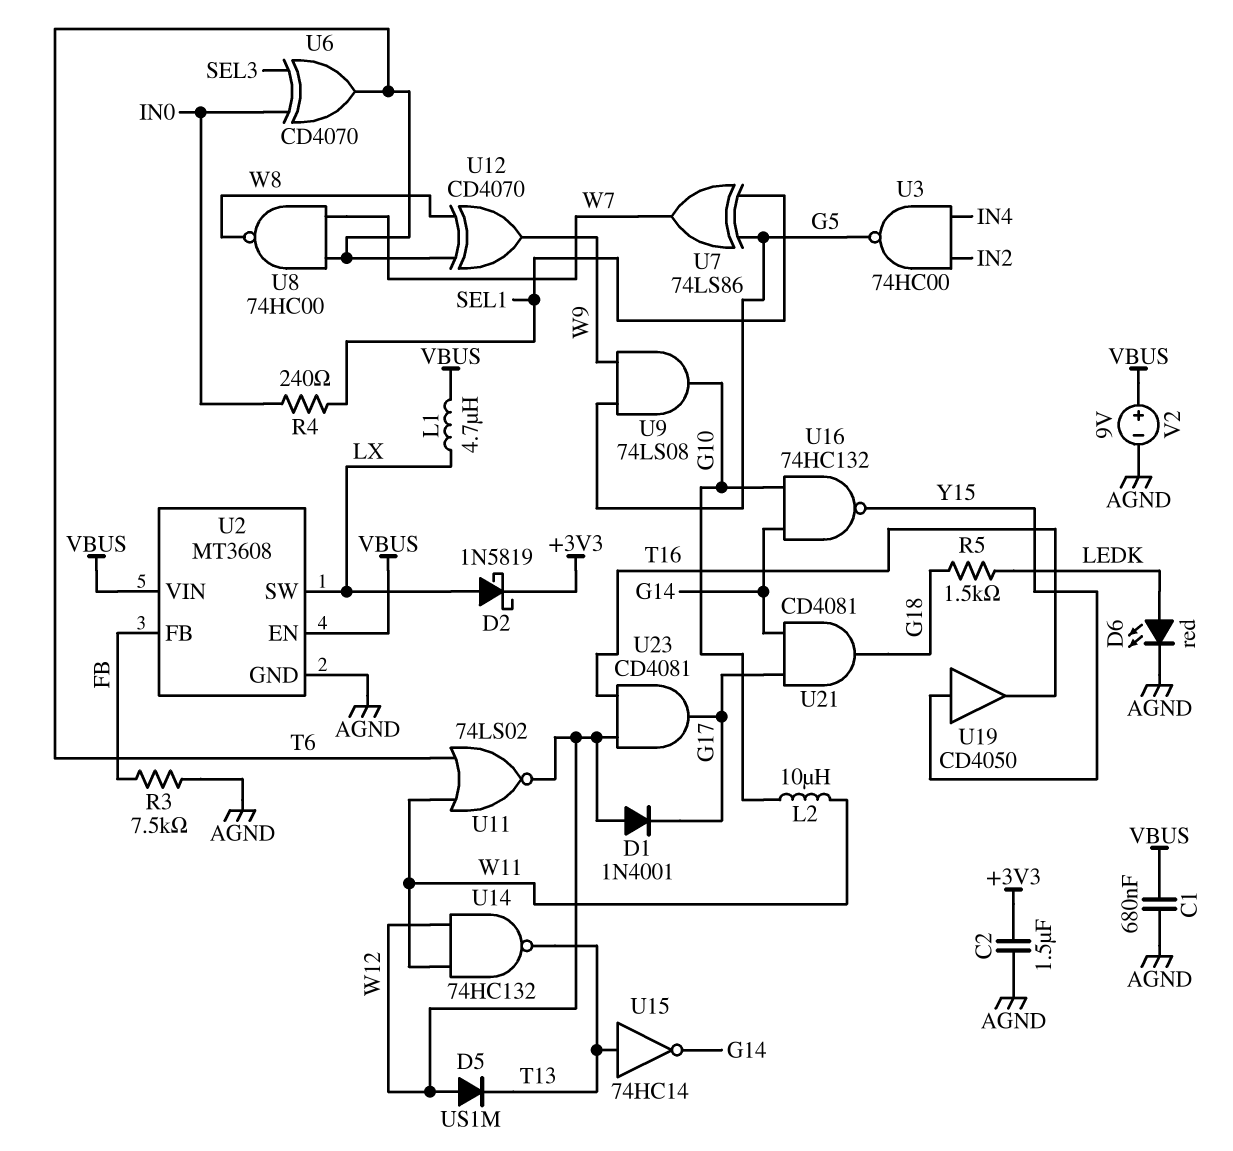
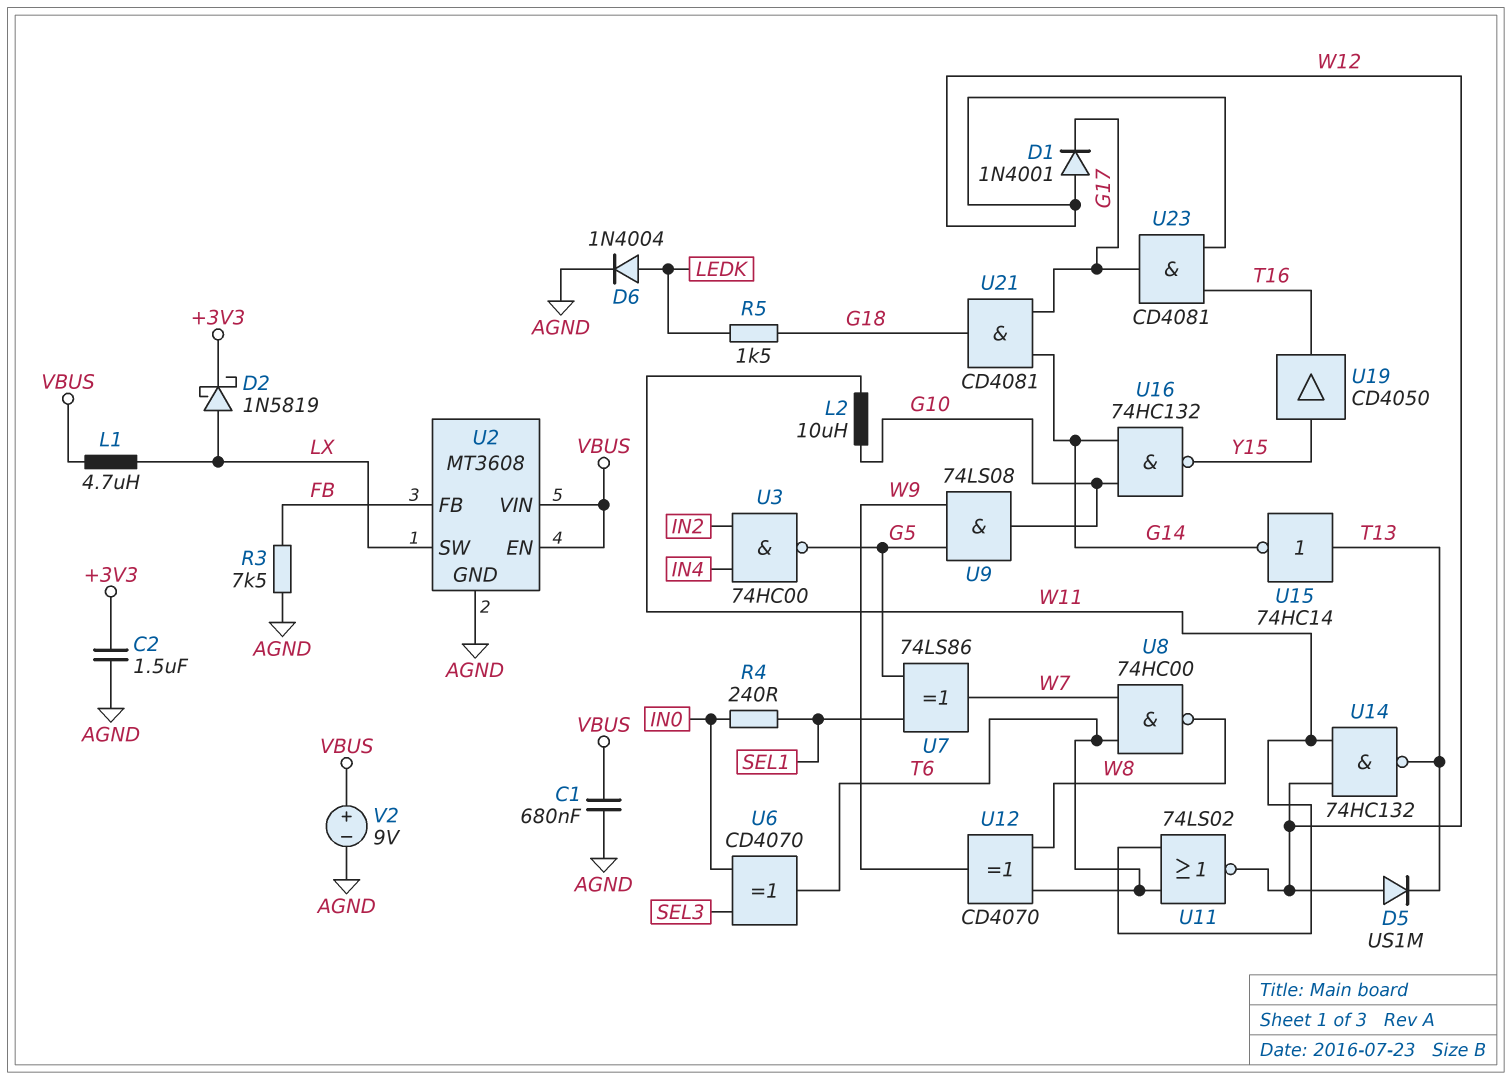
D6: LED red (A LEDK, K AGND) -> diode 1N4004 (A LEDK, K AGND)

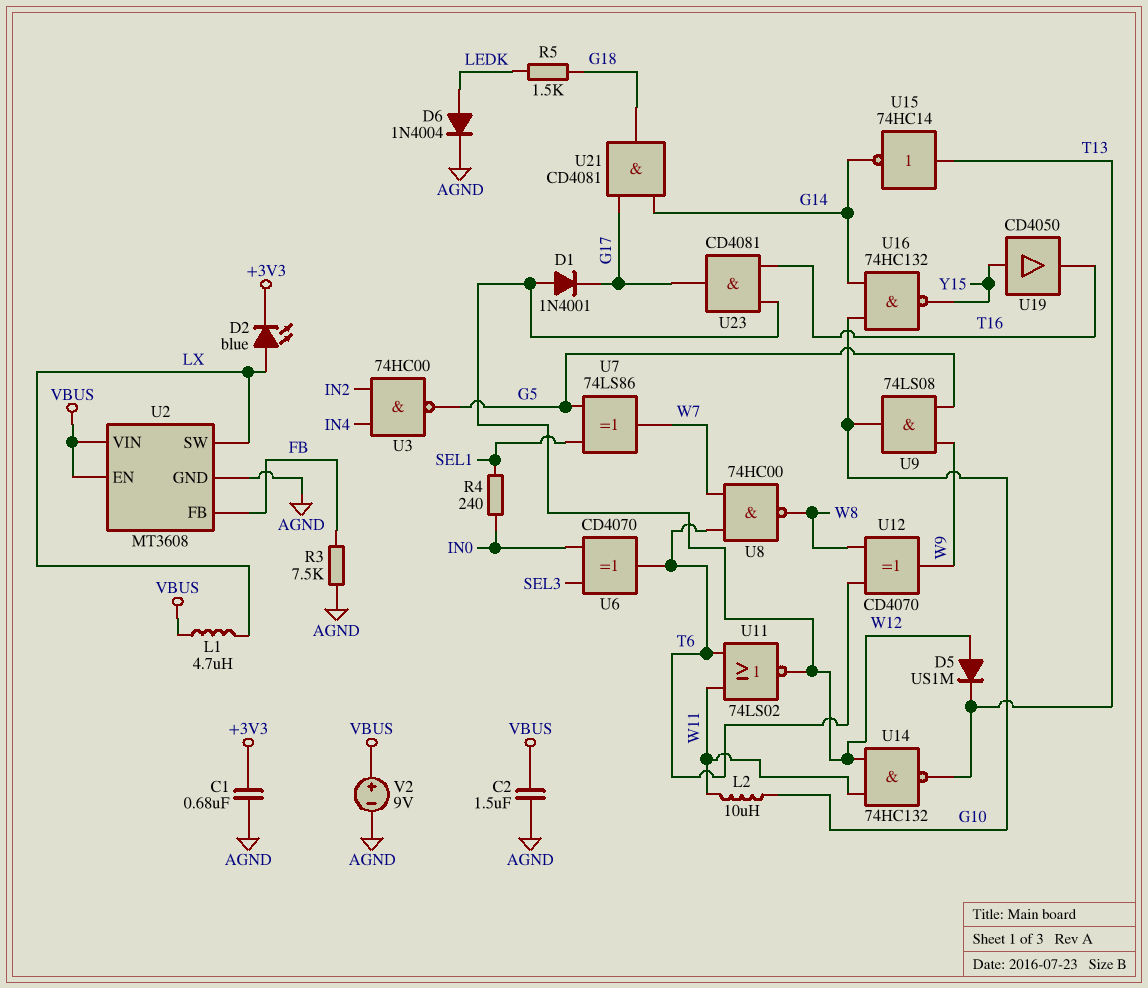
C1: 680nF (AGND, VBUS) -> 680nF (+3V3, AGND)
C2: 1.5uF (+3V3, AGND) -> 1.5uF (AGND, VBUS)
D2: schottky 1N5819 (A LX, K +3V3) -> LED blue (A LX, K +3V3)

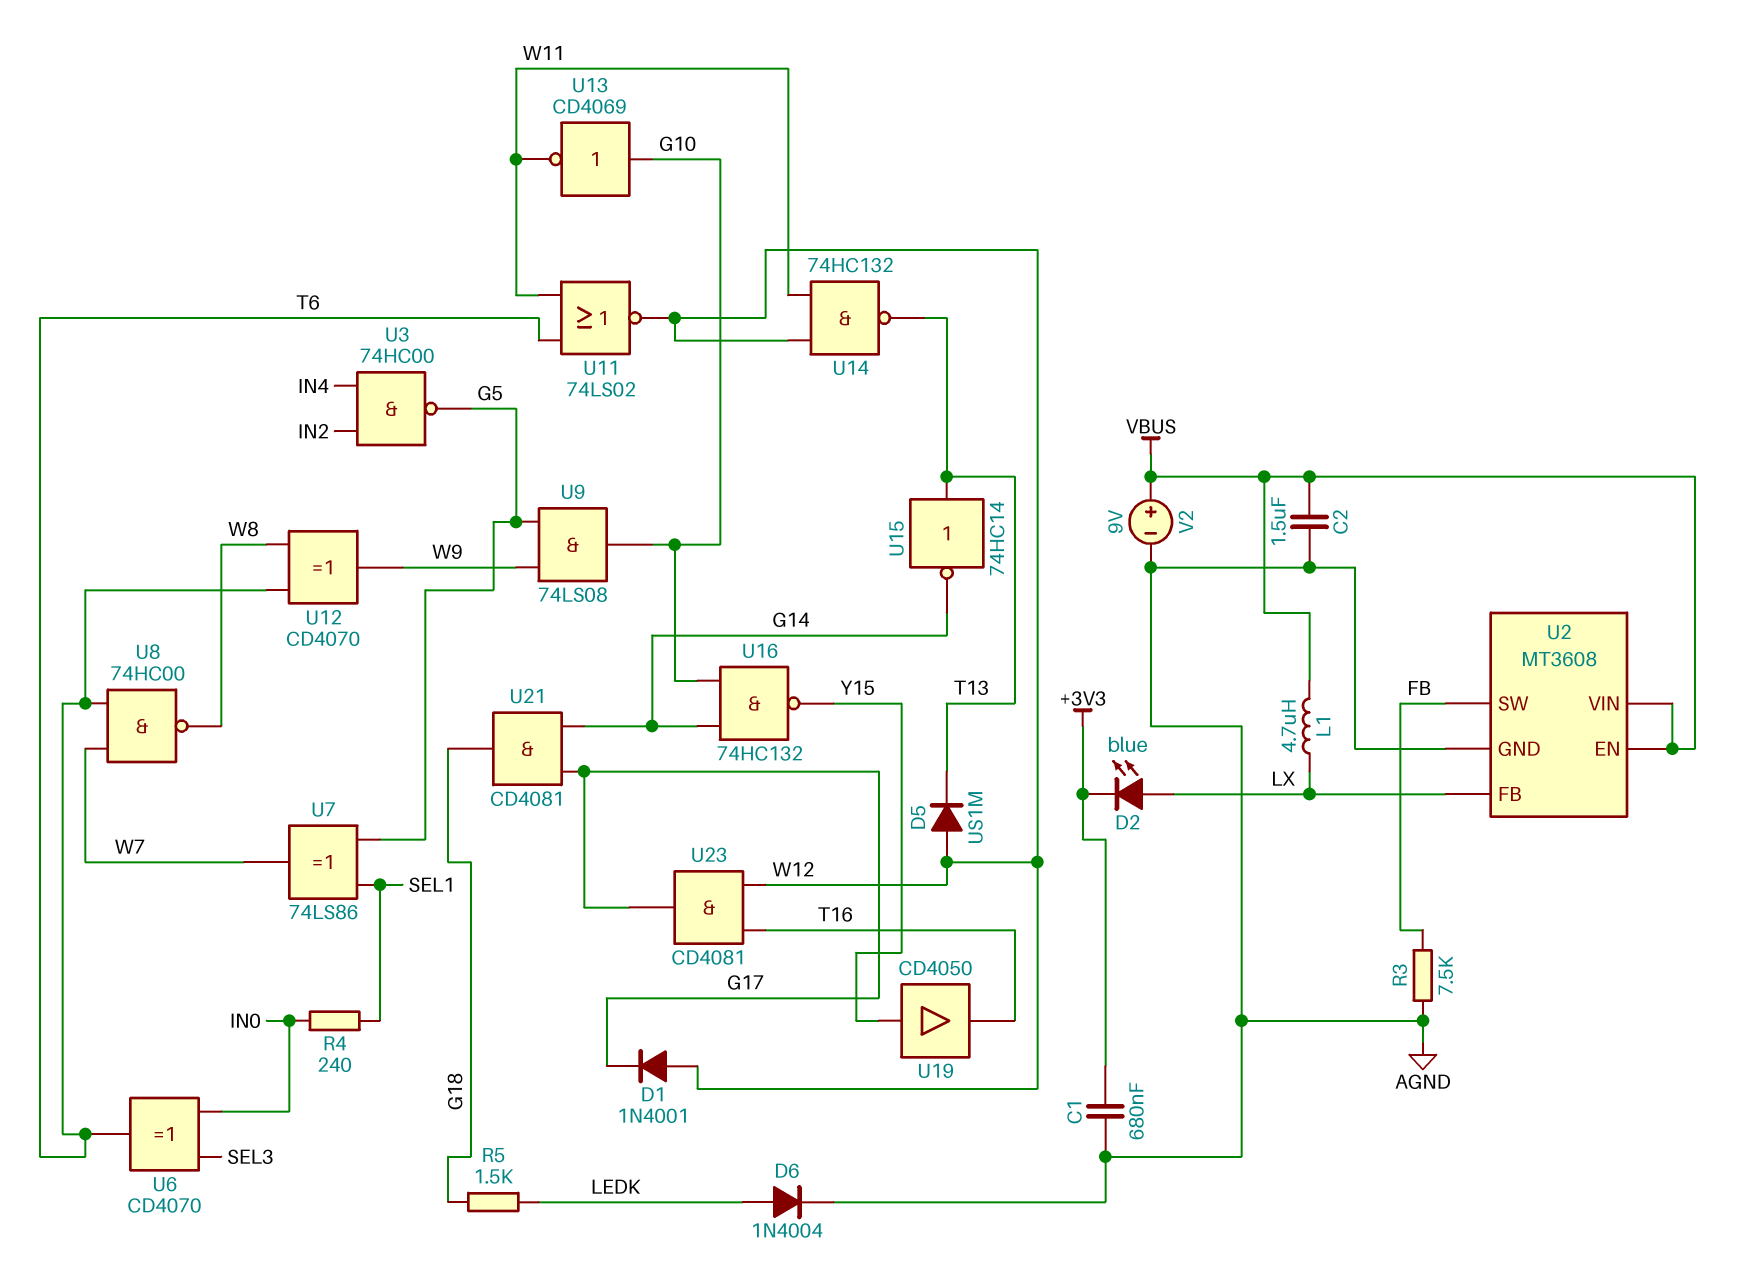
L2: 10uH (G10, W11) -> none
U2 pin FB: FB -> LX
U2 pin SW: LX -> FB
U13: none -> NOT CD4069 (in G10, out W11)

